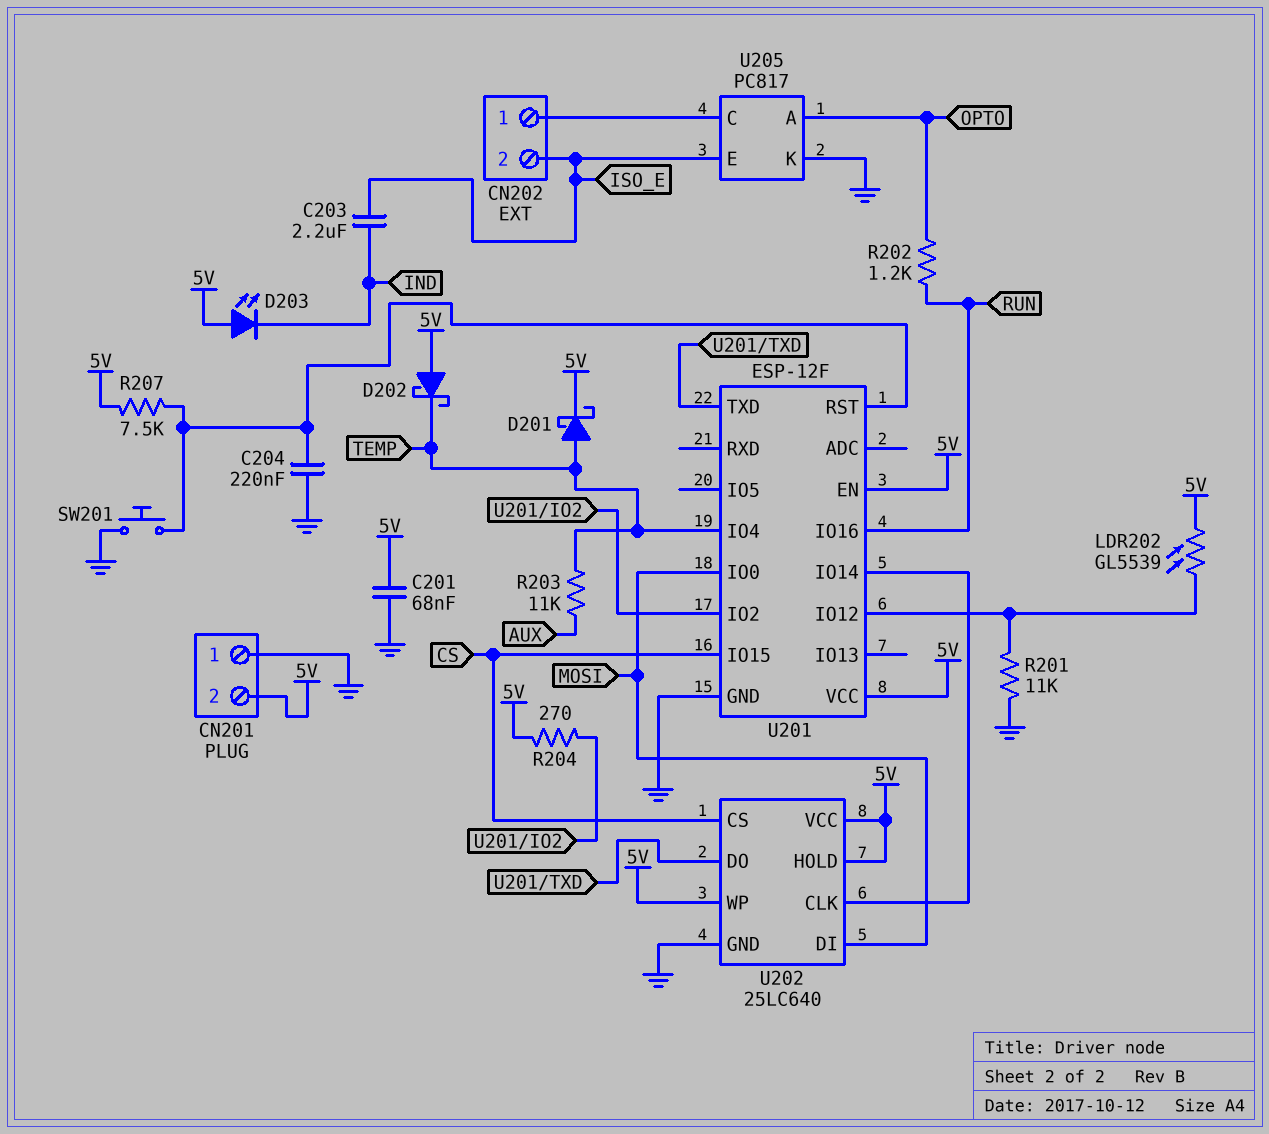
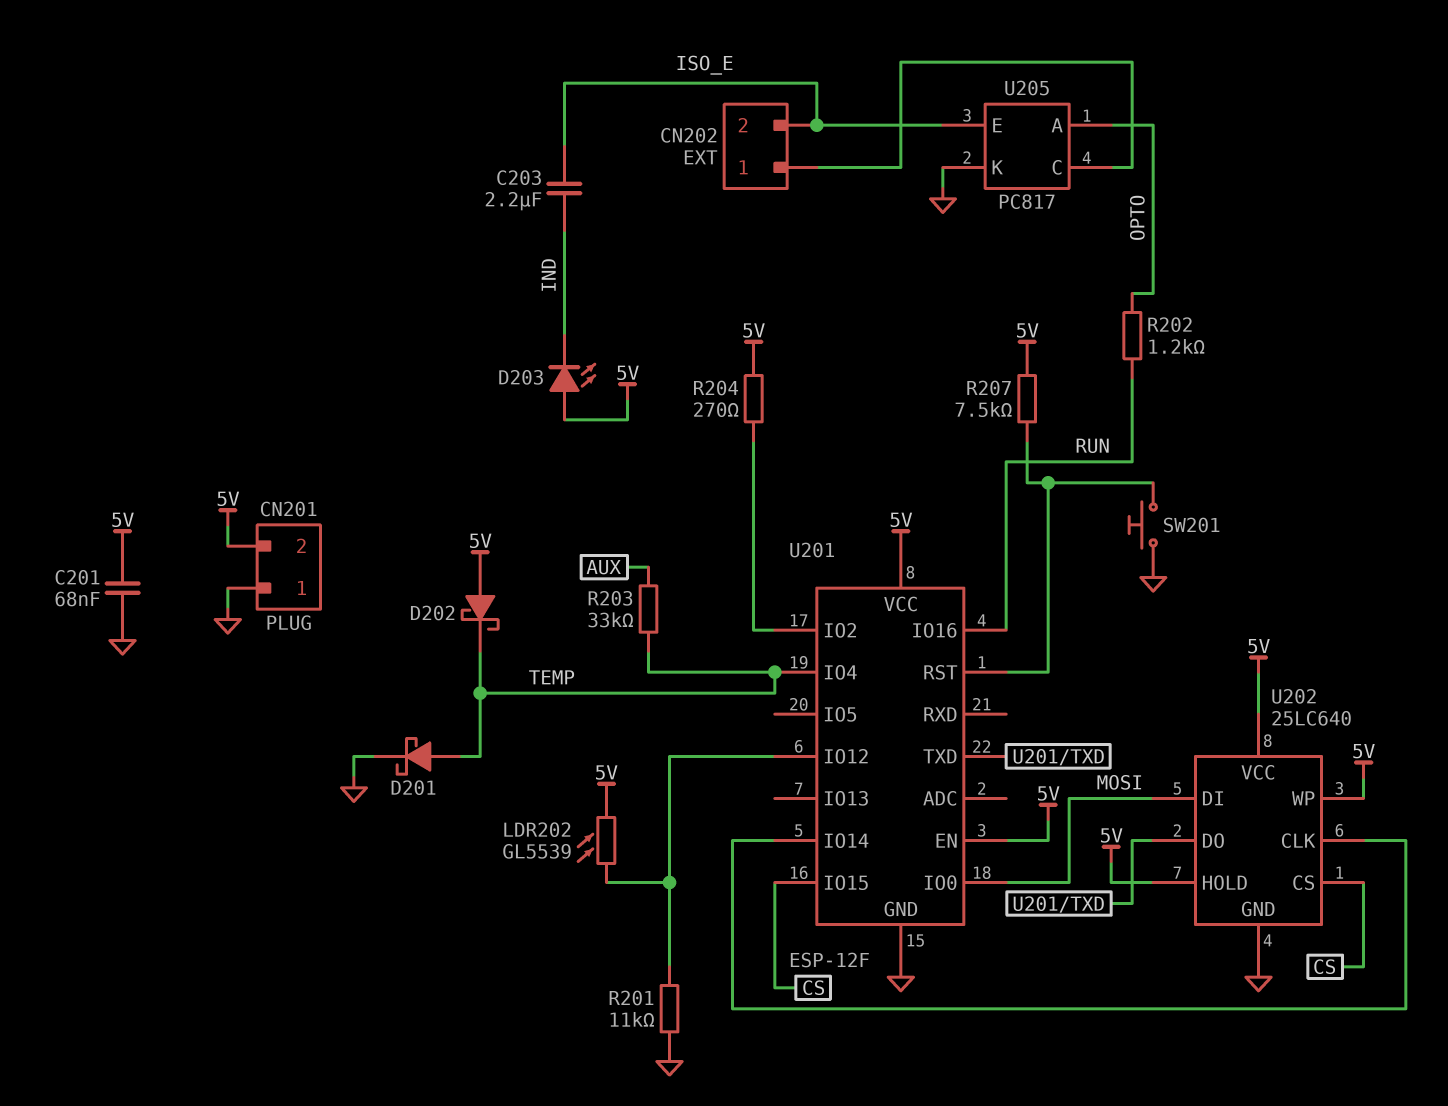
C204: 220nF (GND, U201/RST) -> none
D201: schottky (A TEMP, K 5V) -> schottky (A TEMP, K GND)
R203: 11k (AUX, TEMP) -> 33k (AUX, TEMP)

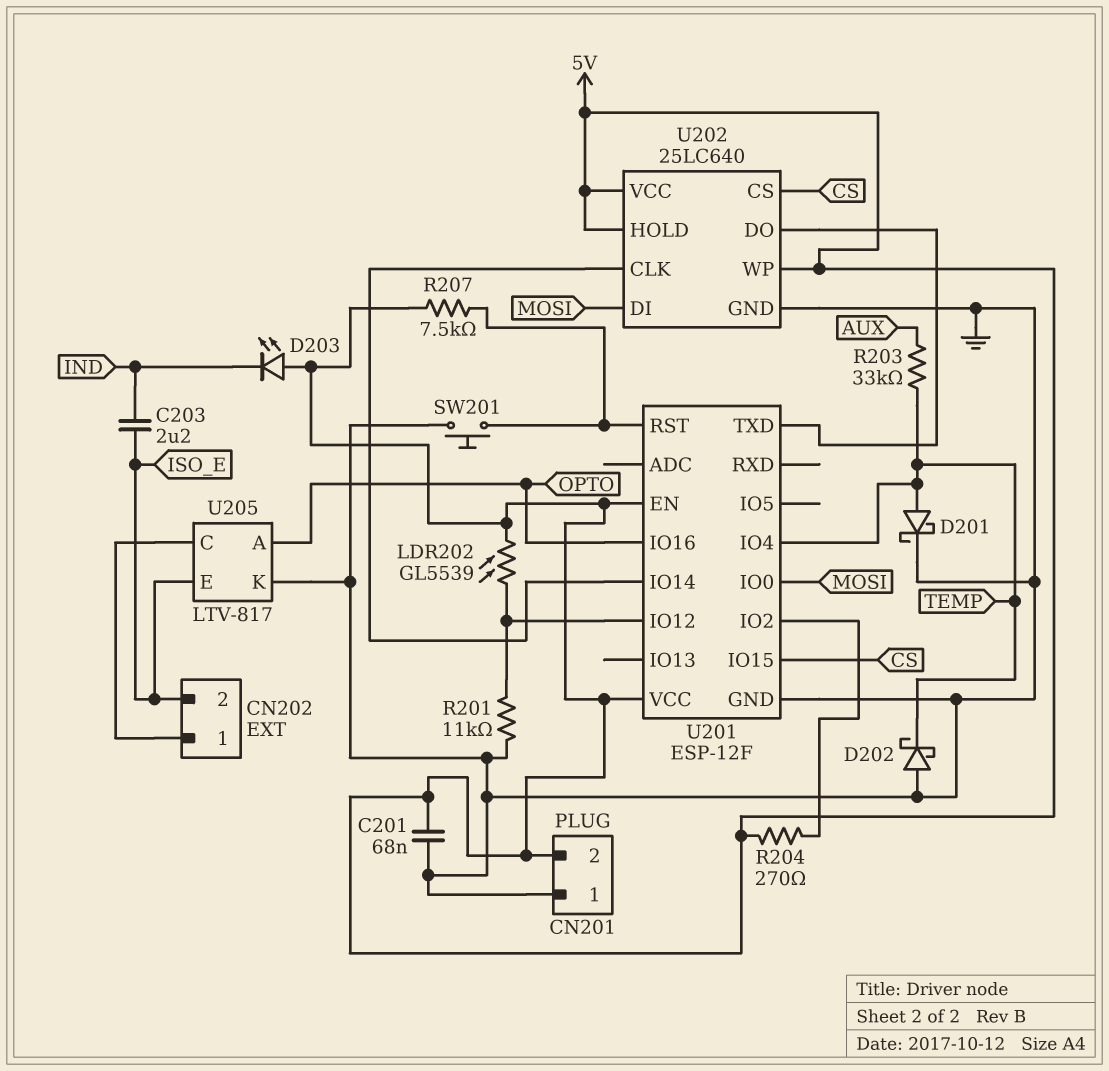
D202: schottky (A 5V, K TEMP) -> schottky (A GND, K TEMP)
R202: 1.2k (OPTO, RUN) -> none
U201 pin IO16: RUN -> OPTO
U205: PC817 -> LTV-817

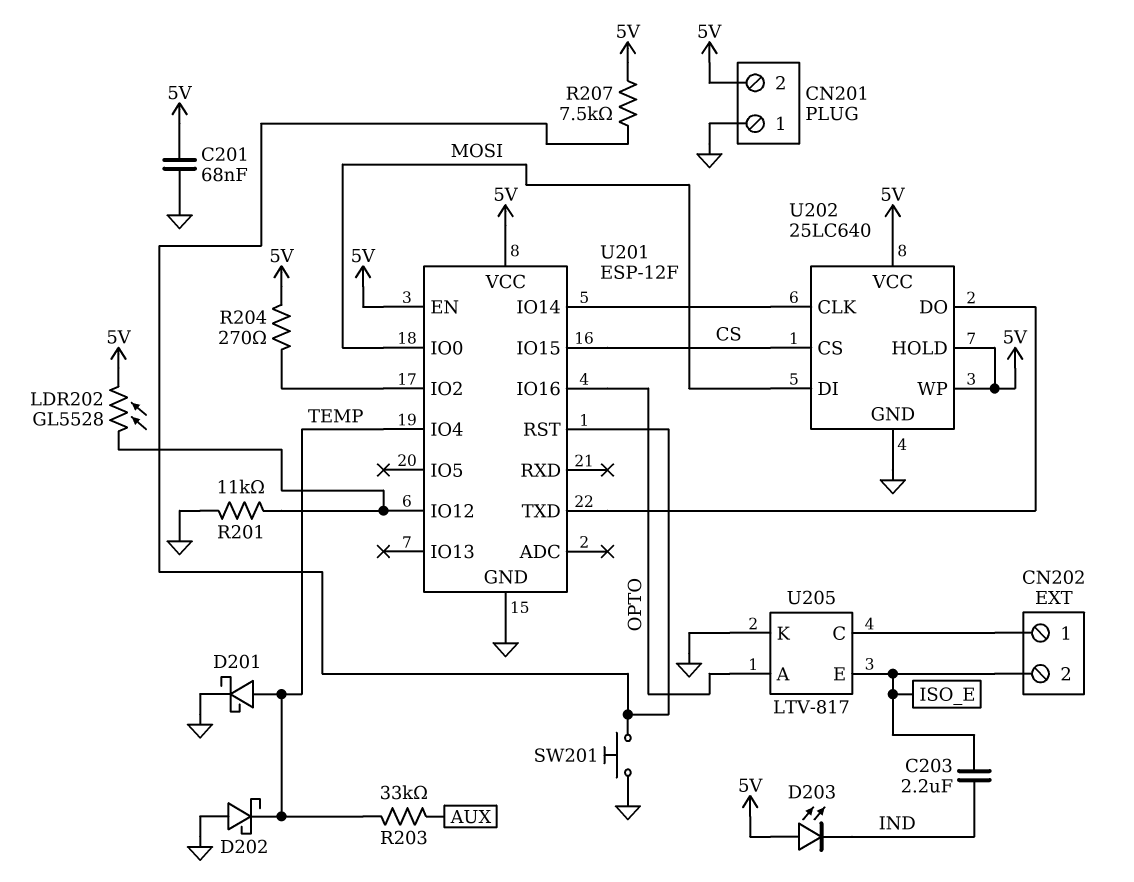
LDR202: GL5539 (5V, U201/IO12) -> GL5528 (5V, U201/IO12)

